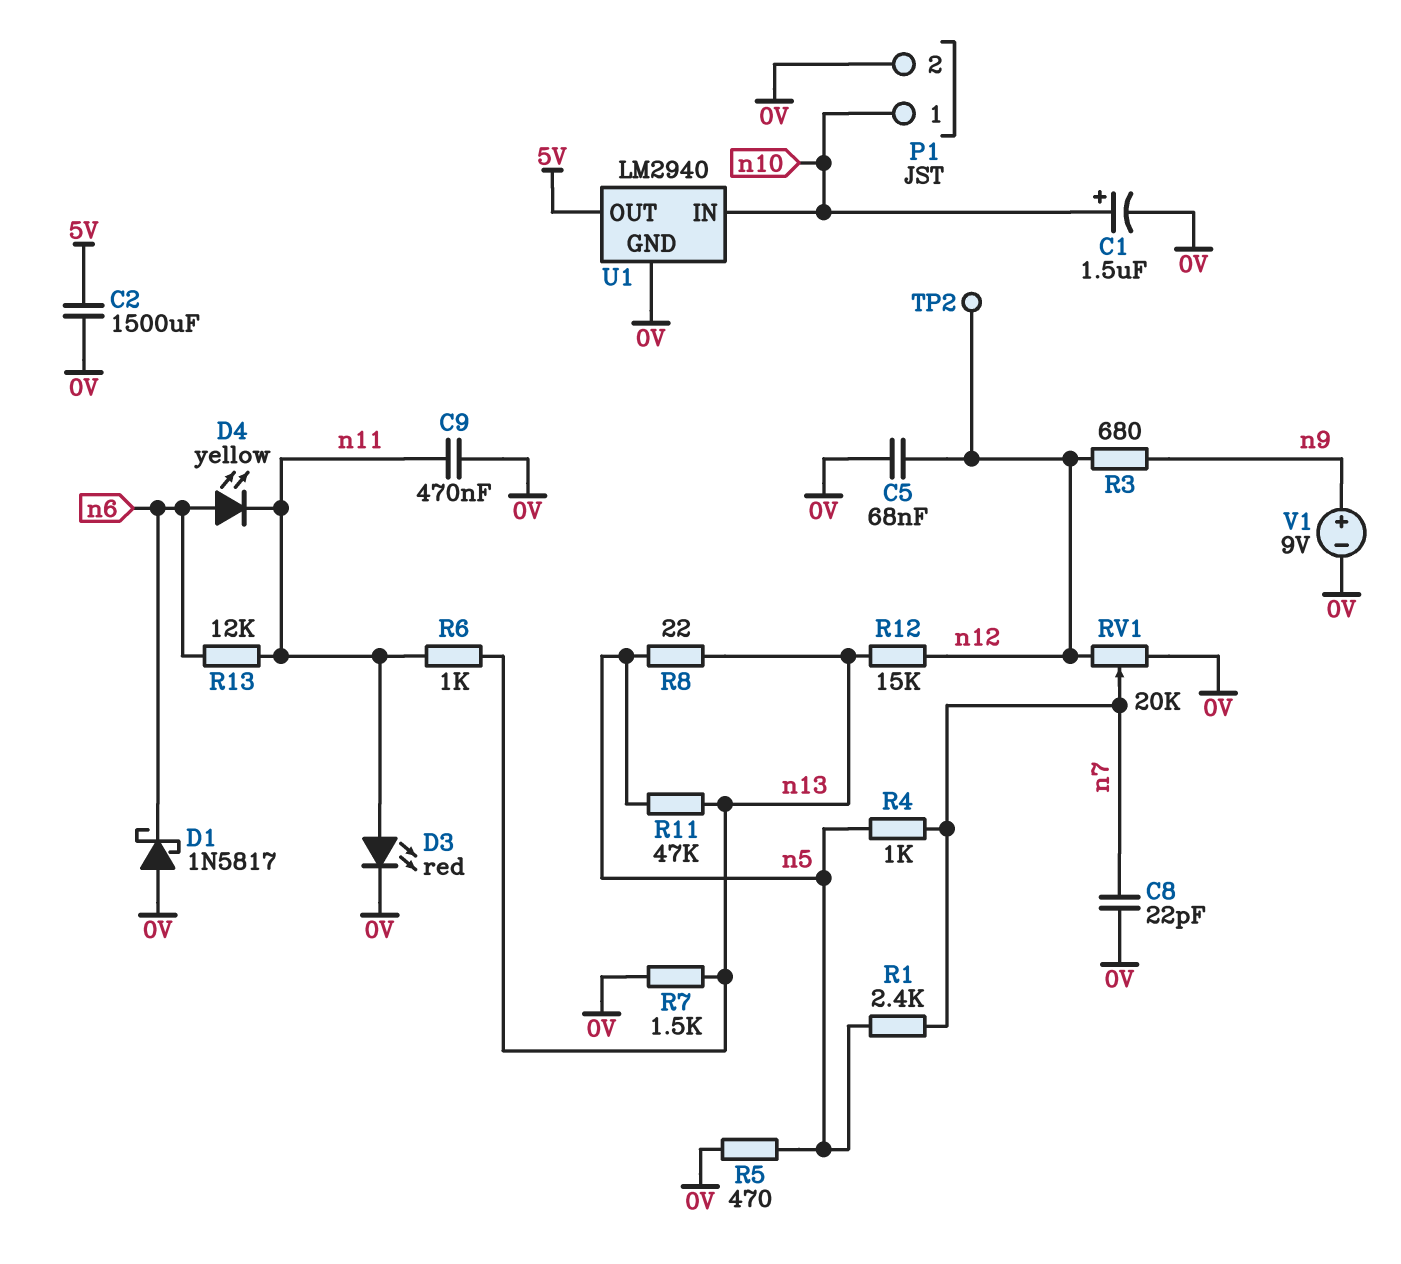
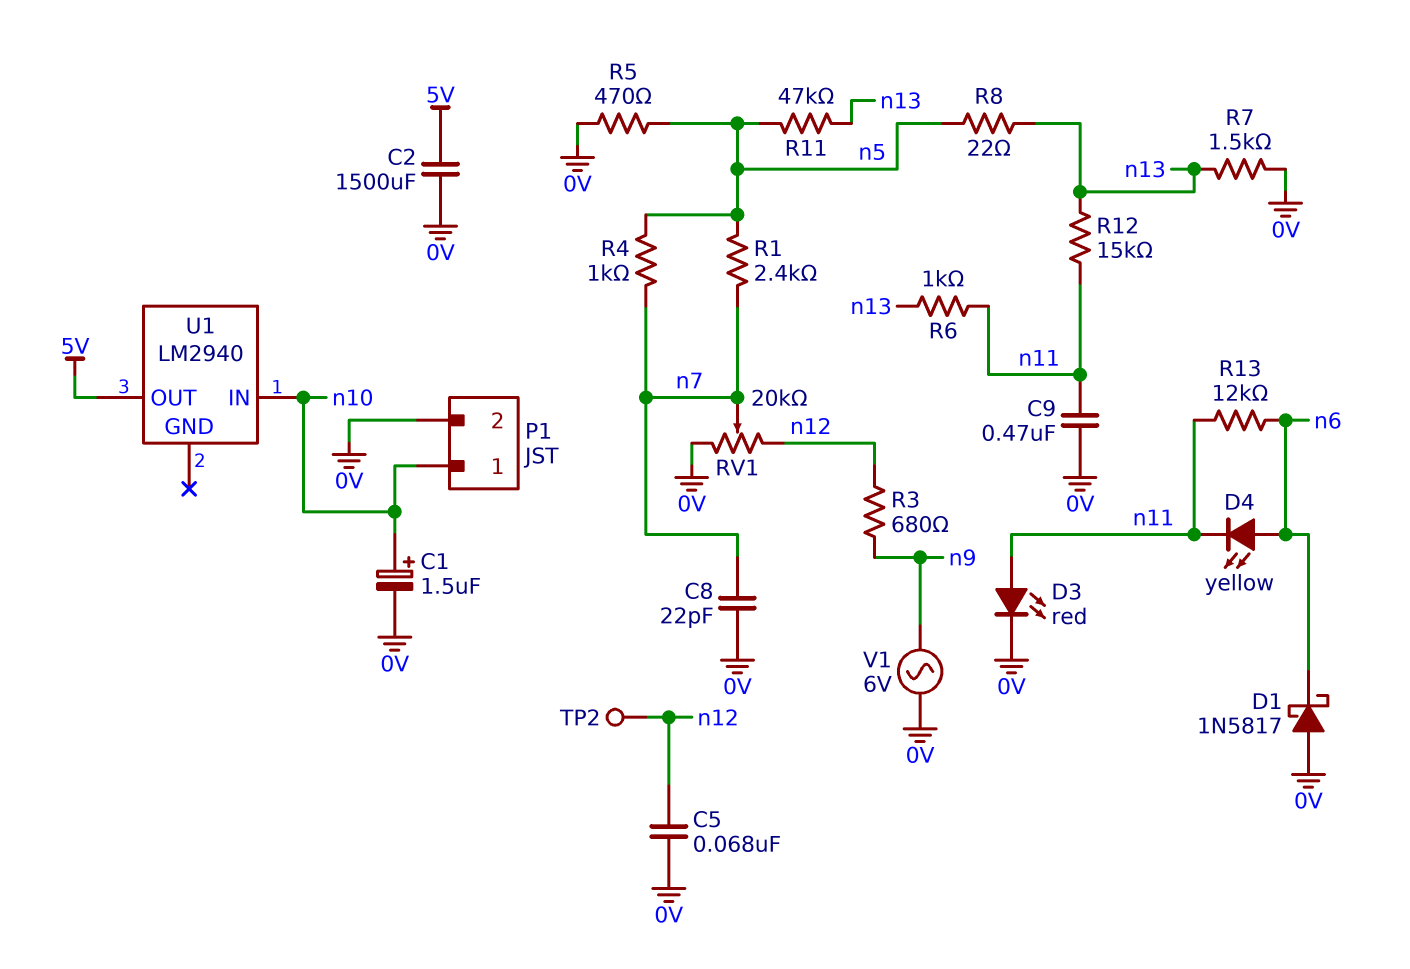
R12: 15k (n12, n13) -> 15k (n11, n13)
U1 pin GND: 0V -> none
V1: 9V (plus n9, minus 0V) -> AC 6V (0V, n9)

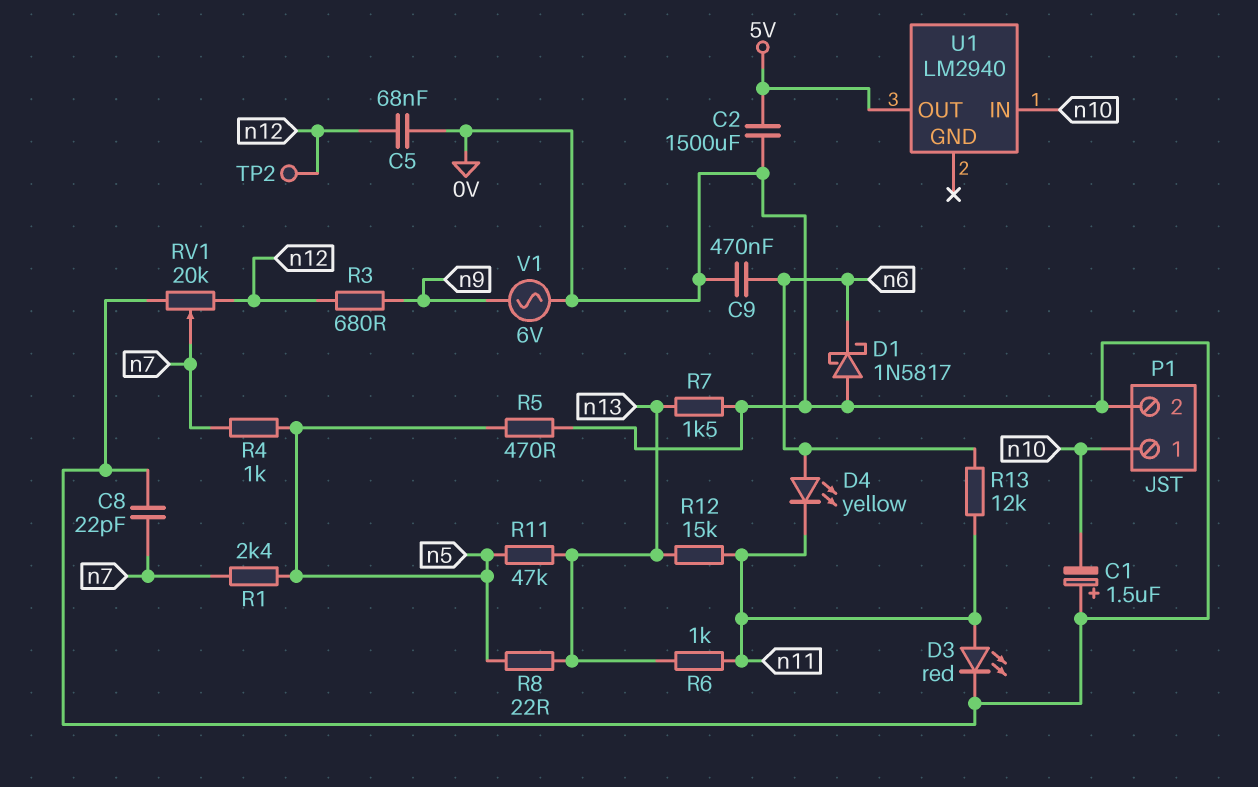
C1: 1.5uF (plus n10, minus 0V) -> 1.5uF (plus 0V, minus n10)
C9: 470nF (0V, n11) -> 470nF (0V, n6)

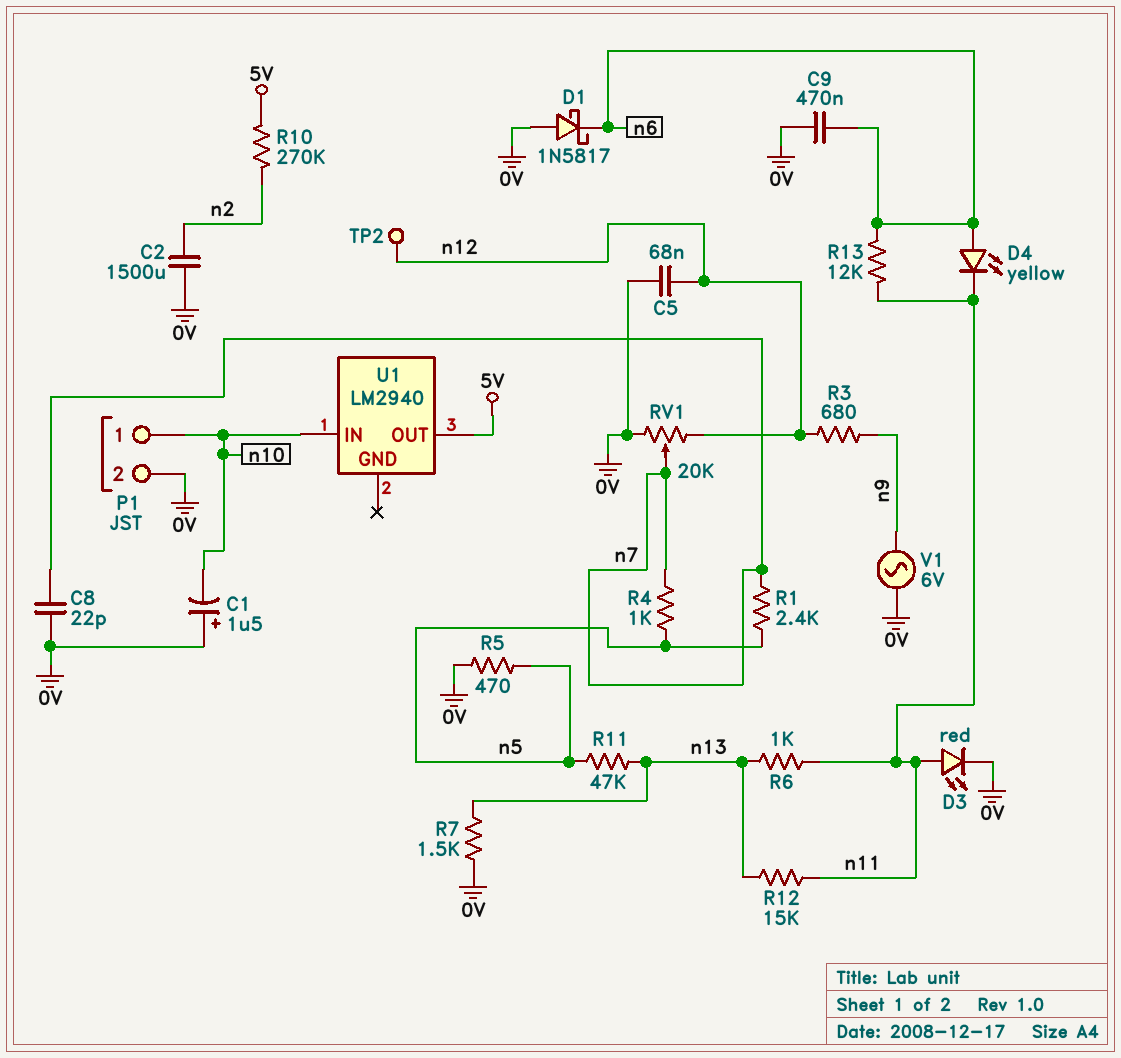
C2: 1500uF (0V, 5V) -> 1500uF (0V, n2)
R8: 22 (n5, n13) -> none
R10: none -> 270k (5V, n2)

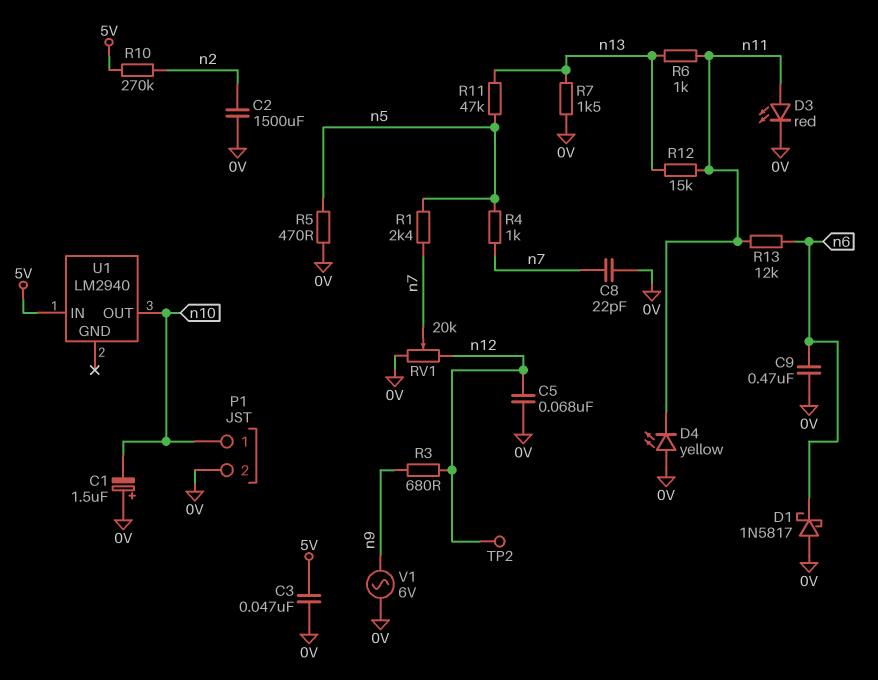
C3: none -> 47nF (0V, 5V)
D4: LED yellow (A n6, K n11) -> LED yellow (A 0V, K n11)
U1 pin IN: n10 -> 5V
U1 pin OUT: 5V -> n10

